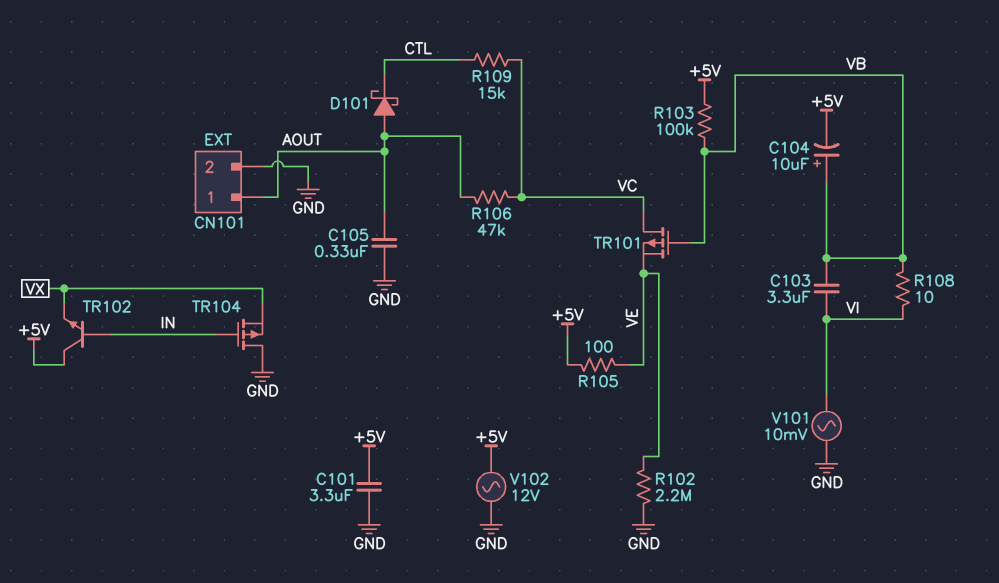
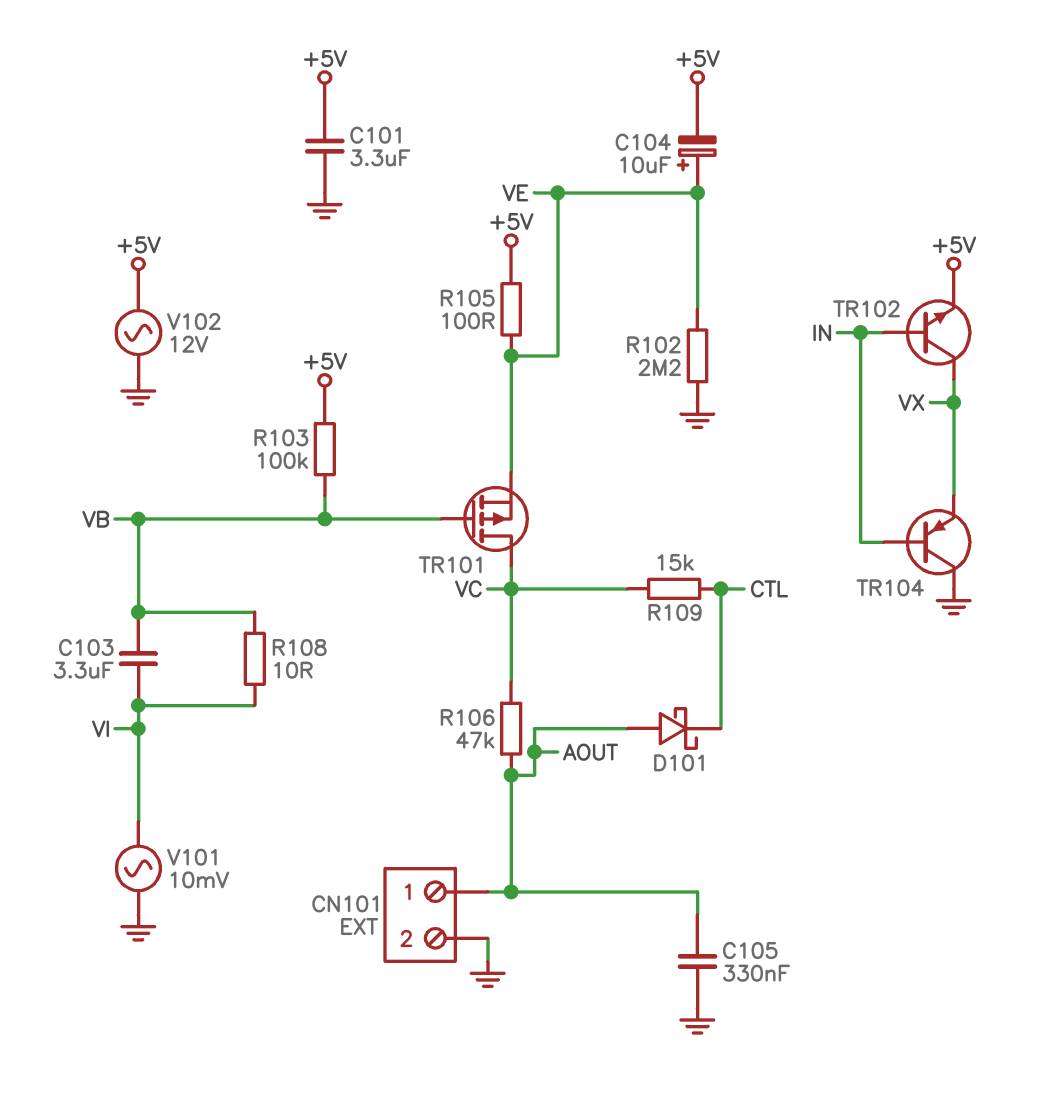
C104: 10uF (plus VB, minus +5V) -> 10uF (plus VE, minus +5V)
TR102: NPN (B IN, C +5V, E VX) -> NPN (B IN, C VX, E +5V)
TR104: PMOS (G IN, D GND, S VX) -> PNP (B IN, C GND, E VX)

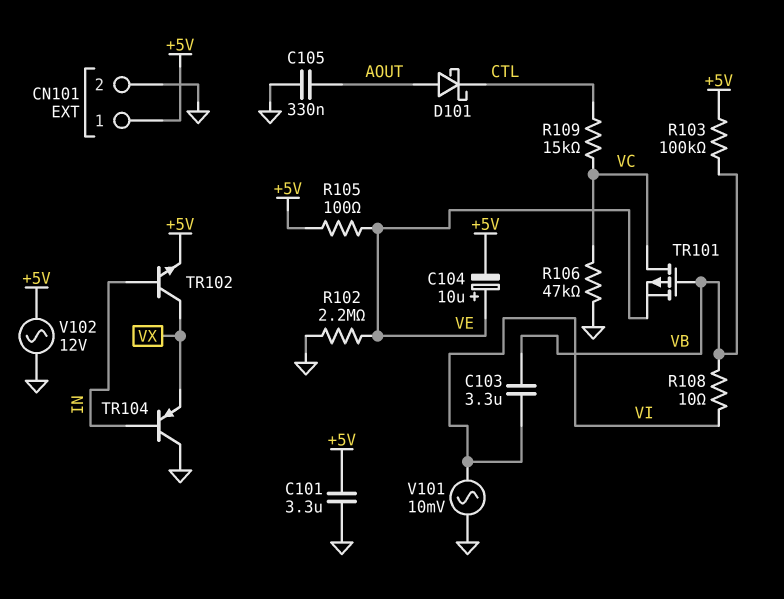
CN101 pin 1: AOUT -> +5V
R106: 47k (AOUT, VC) -> 47k (GND, VC)

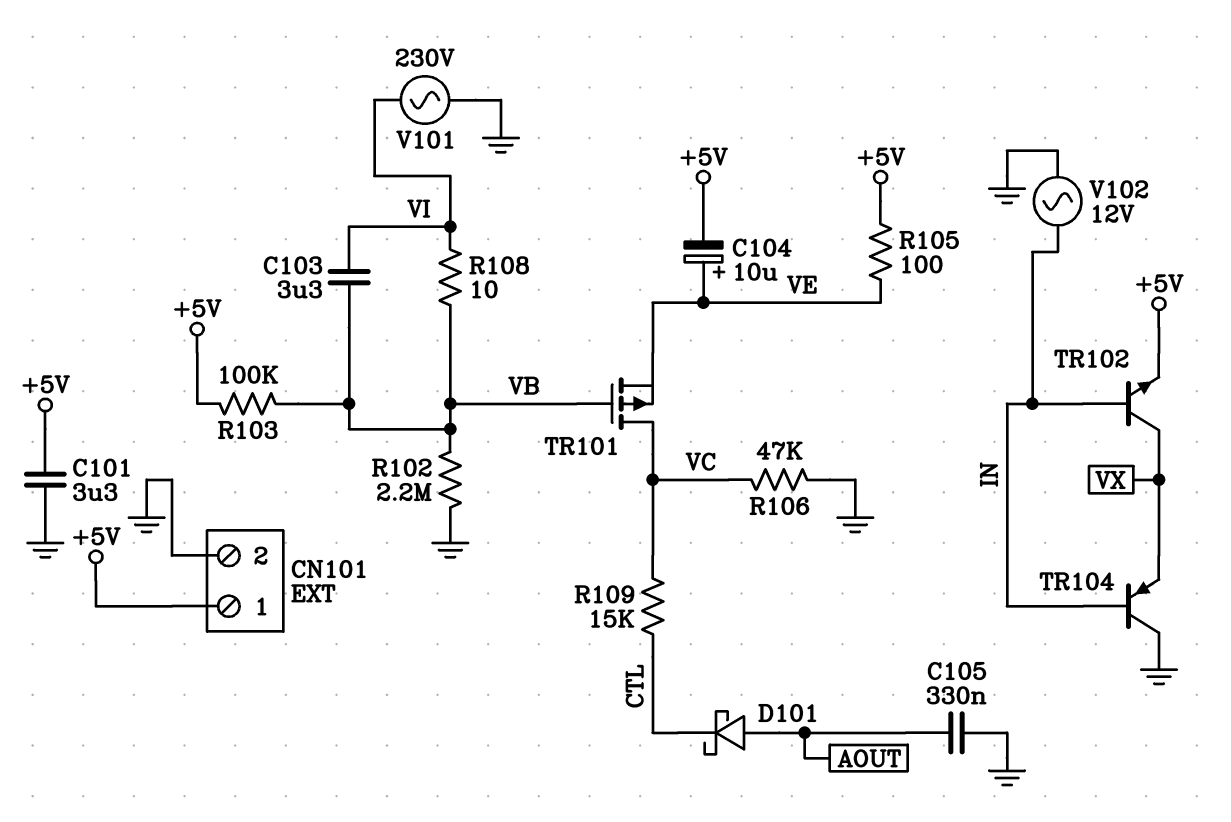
R102: 2.2M (GND, VE) -> 2.2M (GND, VB)
V101: AC 10mV (GND, VI) -> AC 230V (GND, VI)
V102: AC 12V (+5V, GND) -> AC 12V (GND, IN)

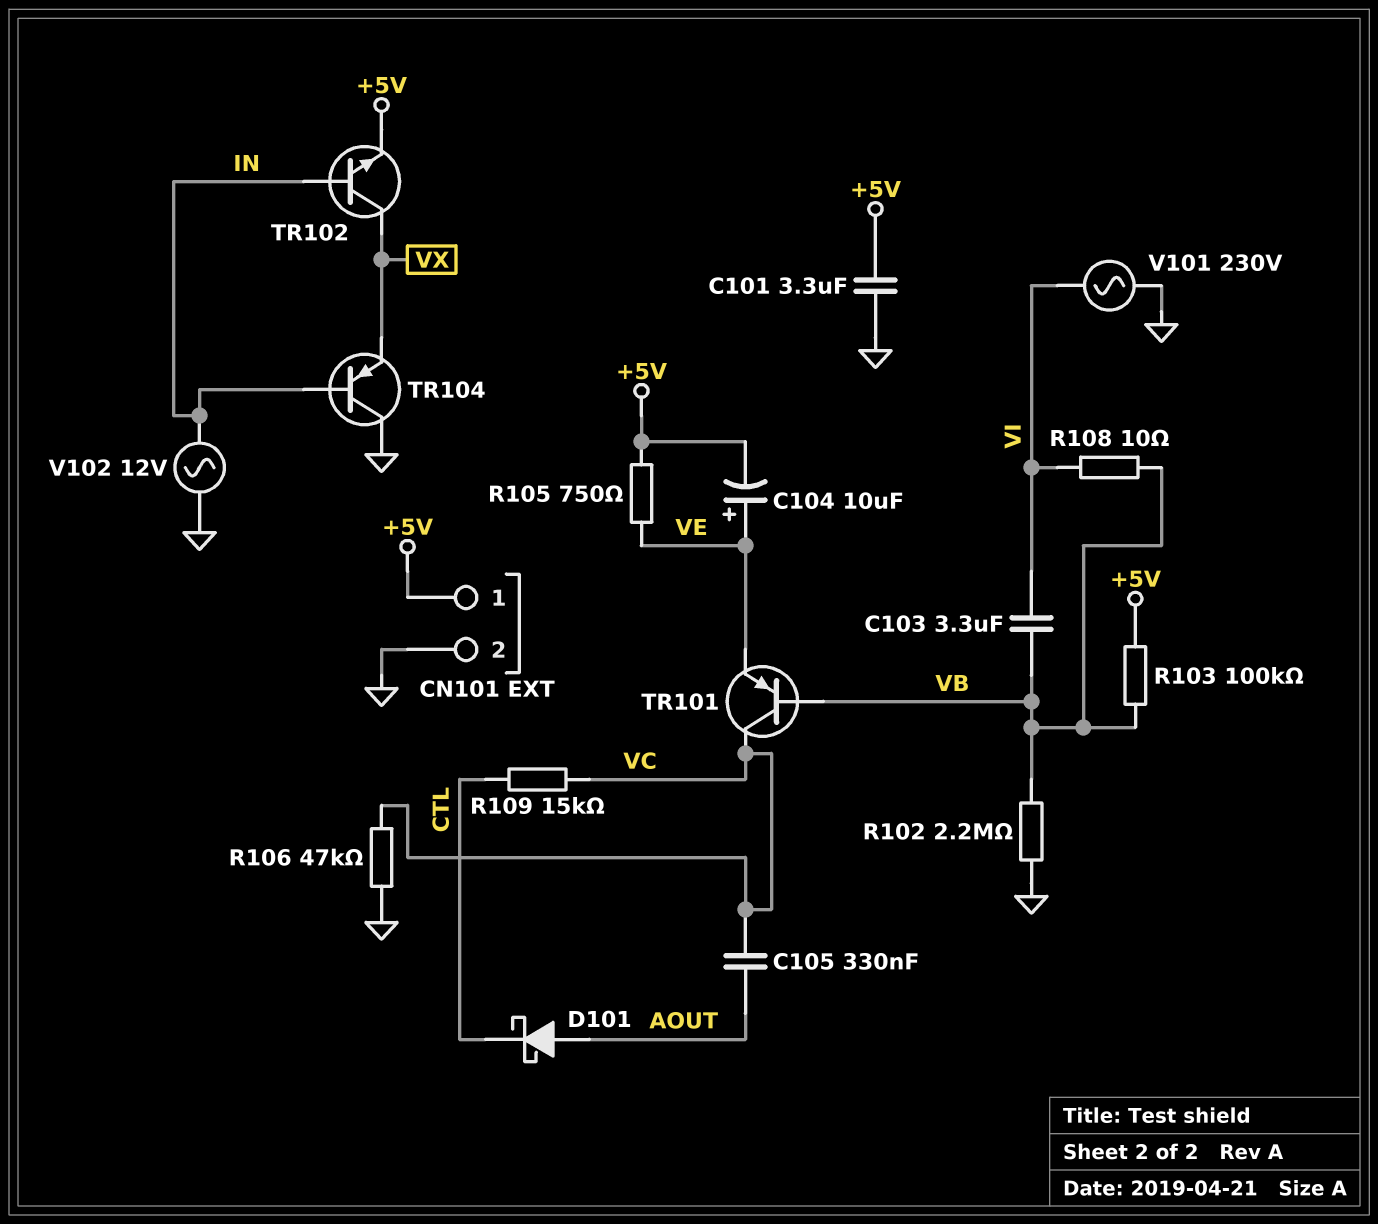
C105: 330nF (AOUT, GND) -> 330nF (AOUT, VC)
R105: 100 (+5V, VE) -> 750 (+5V, VE)
TR101: PMOS (G VB, D VC, S VE) -> PNP (B VB, C VC, E VE)

